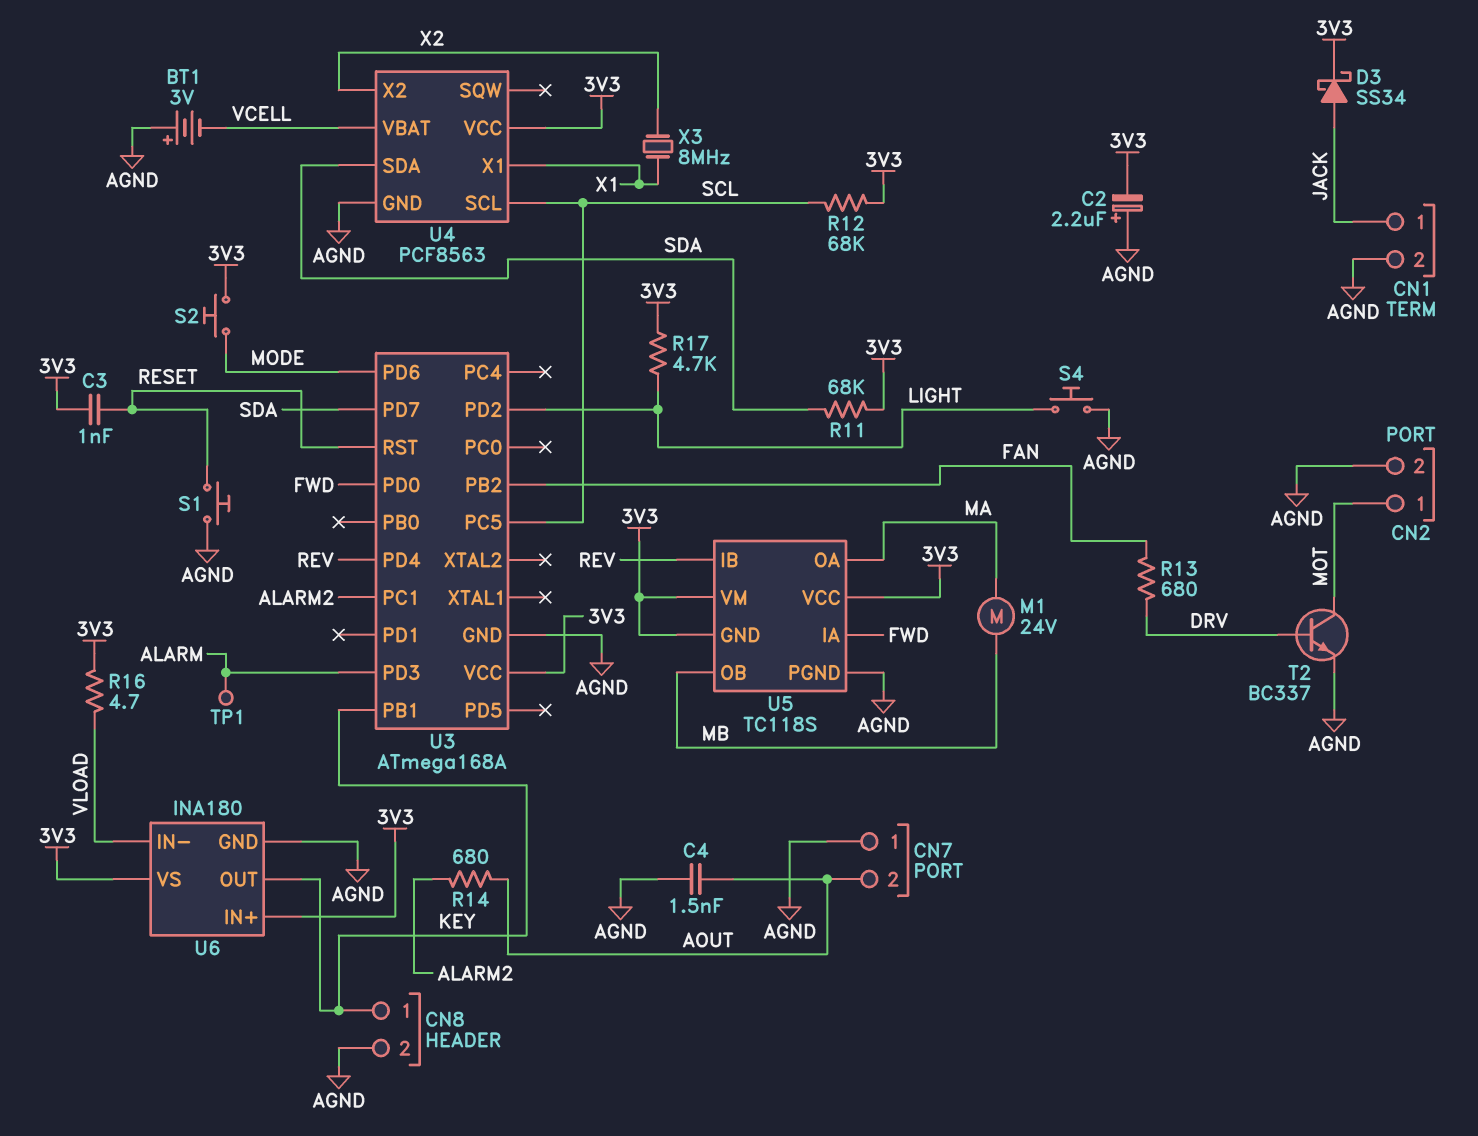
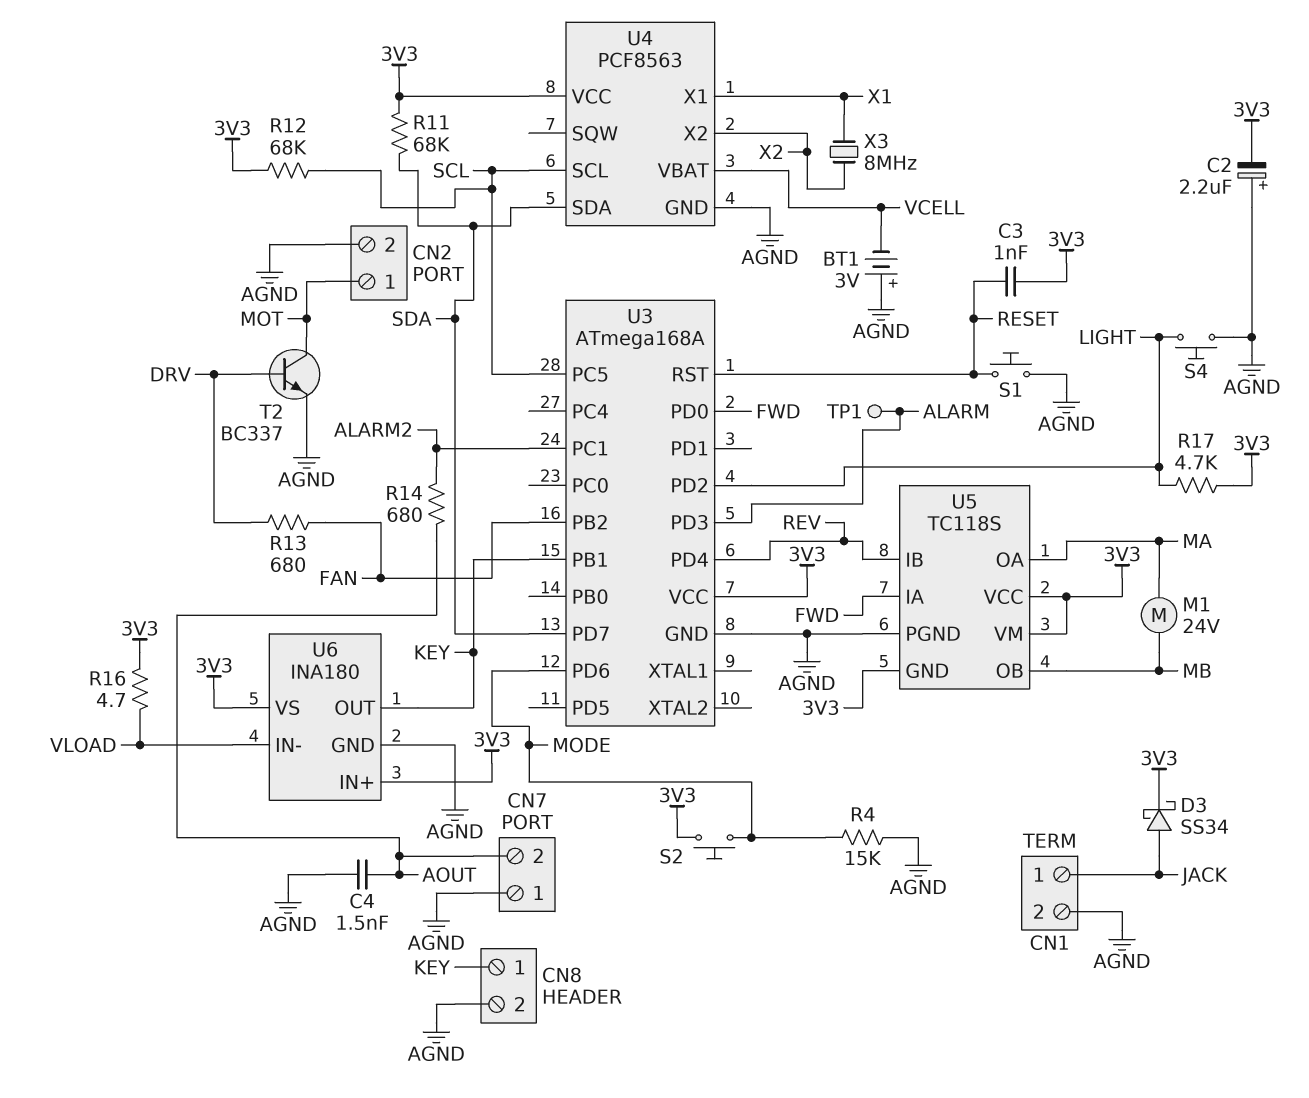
R4: none -> 15k (AGND, MODE)

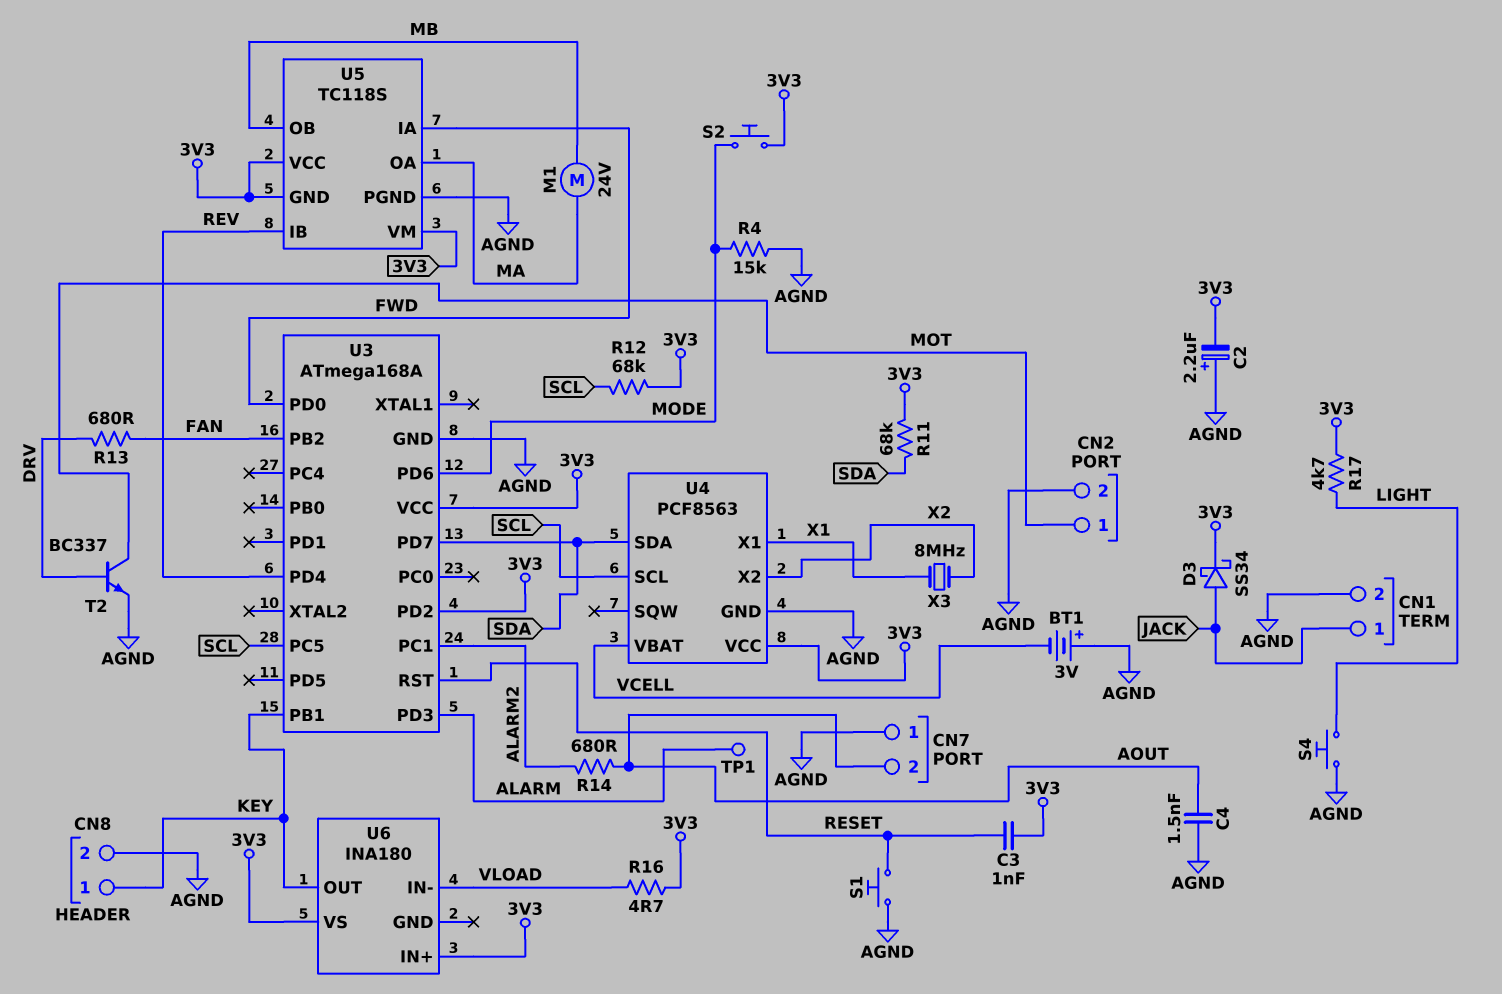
U3 pin PD2: LIGHT -> 3V3
U6 pin GND: AGND -> none

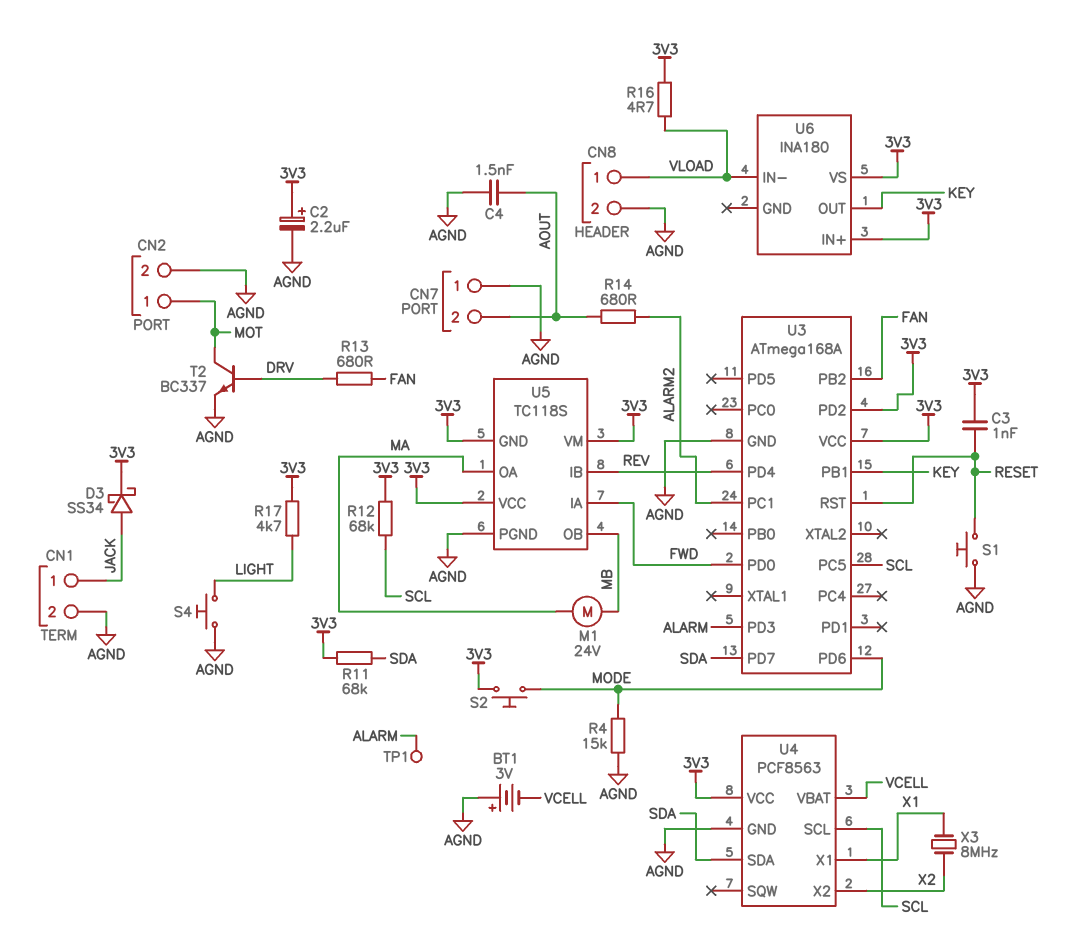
C2: 2.2uF (plus AGND, minus 3V3) -> 2.2uF (plus 3V3, minus AGND)
CN8 pin 1: KEY -> VLOAD

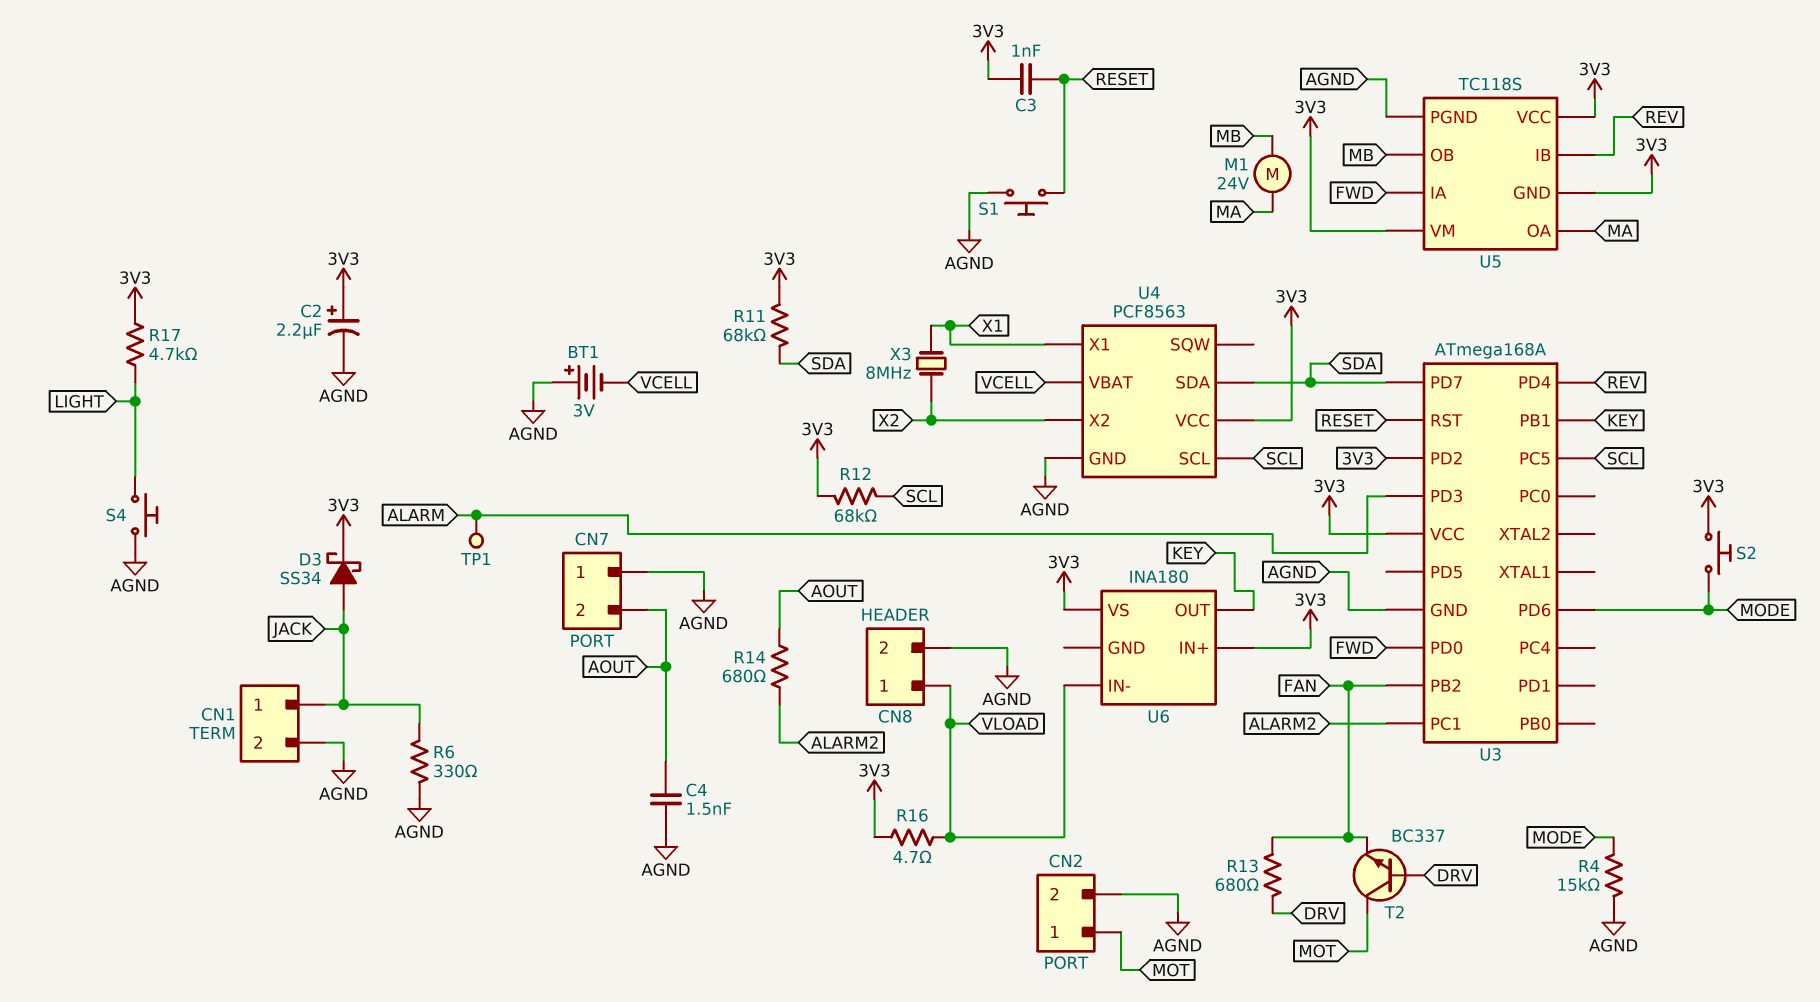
R6: none -> 330 (AGND, JACK)
T2: NPN BC337 (B DRV, C MOT, E AGND) -> NPN BC337 (B DRV, C MOT, E FAN)

